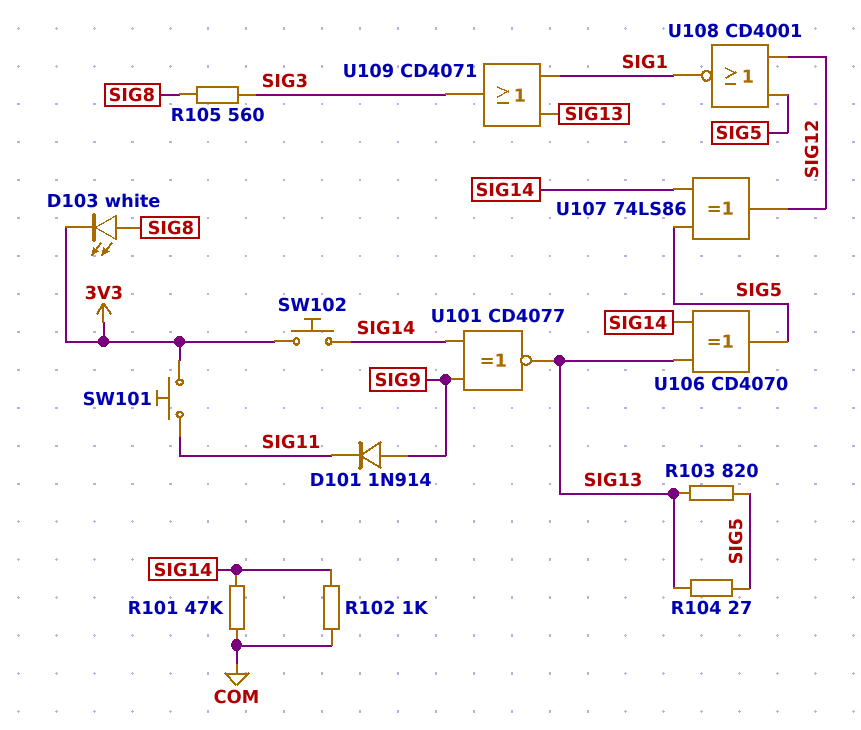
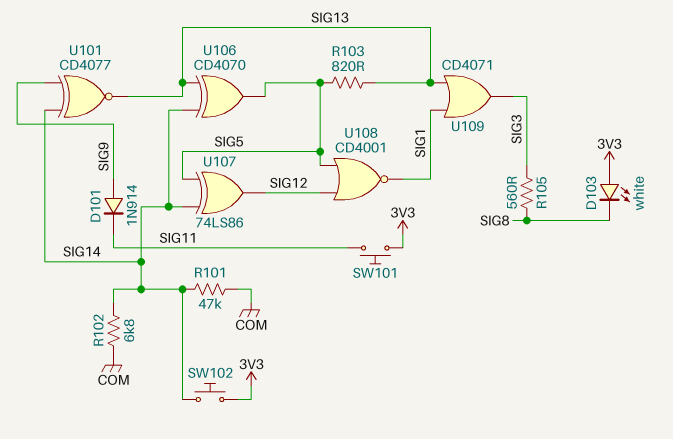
D103: LED white (A SIG8, K 3V3) -> LED white (A 3V3, K SIG8)
R102: 1k (COM, SIG14) -> 6.8k (COM, SIG14)
R104: 27 (SIG5, SIG13) -> none

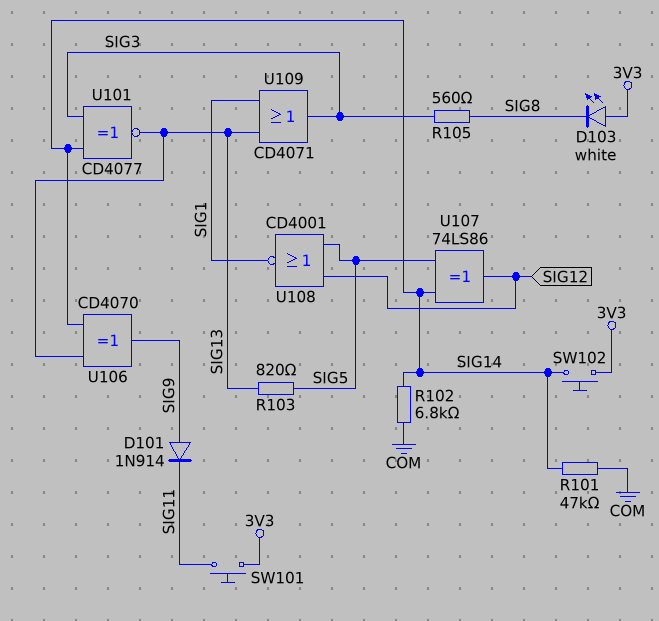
U101: XNOR CD4077 (in SIG9, in SIG14, out SIG13) -> XNOR CD4077 (in SIG3, in SIG14, out SIG13)
U106: XOR CD4070 (in SIG13, in SIG14, out SIG5) -> XOR CD4070 (in SIG13, in SIG14, out SIG9)

